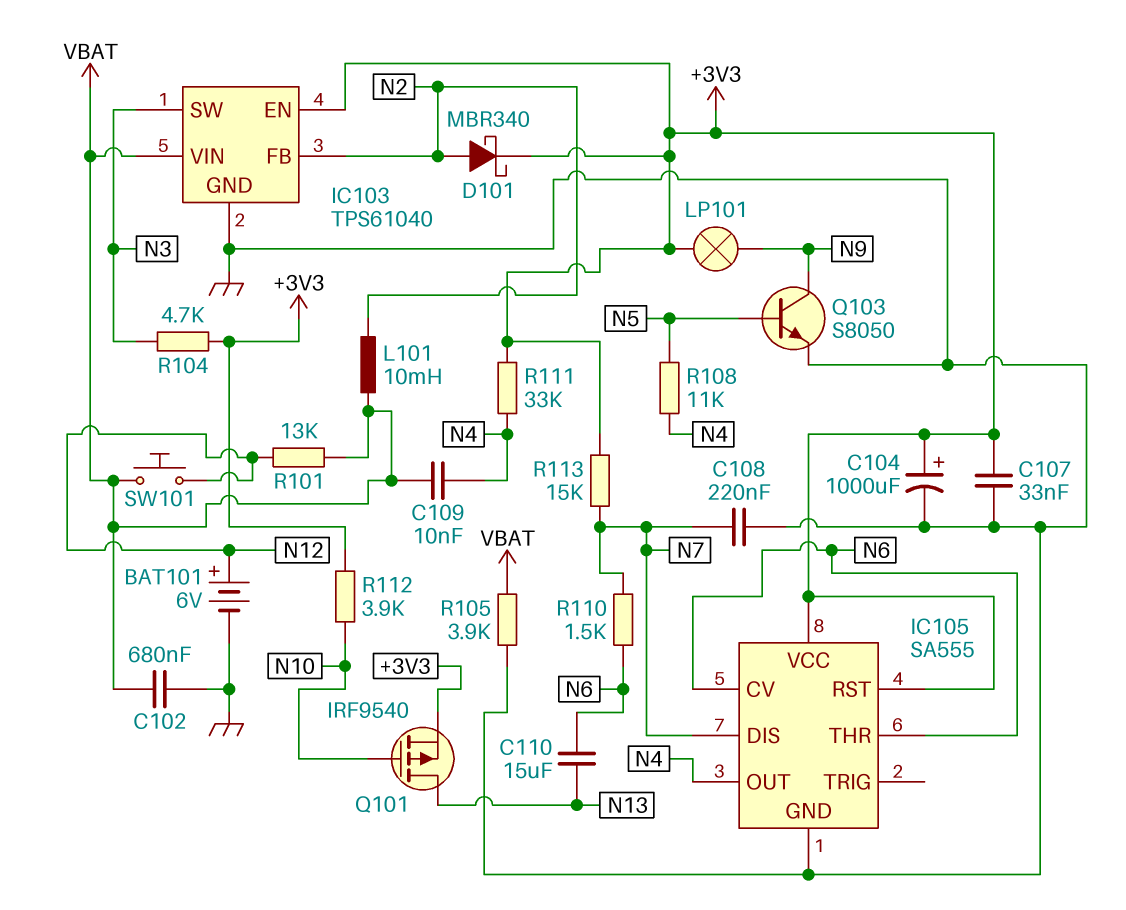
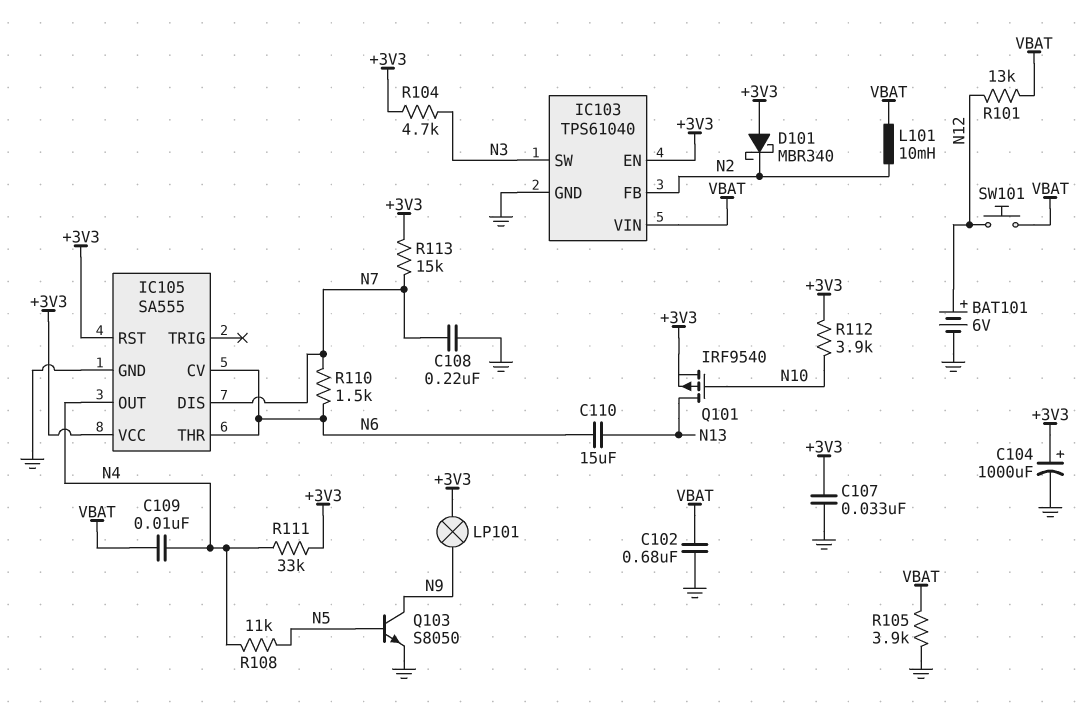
D101: schottky MBR340 (A N2, K +3V3) -> schottky MBR340 (A +3V3, K N2)

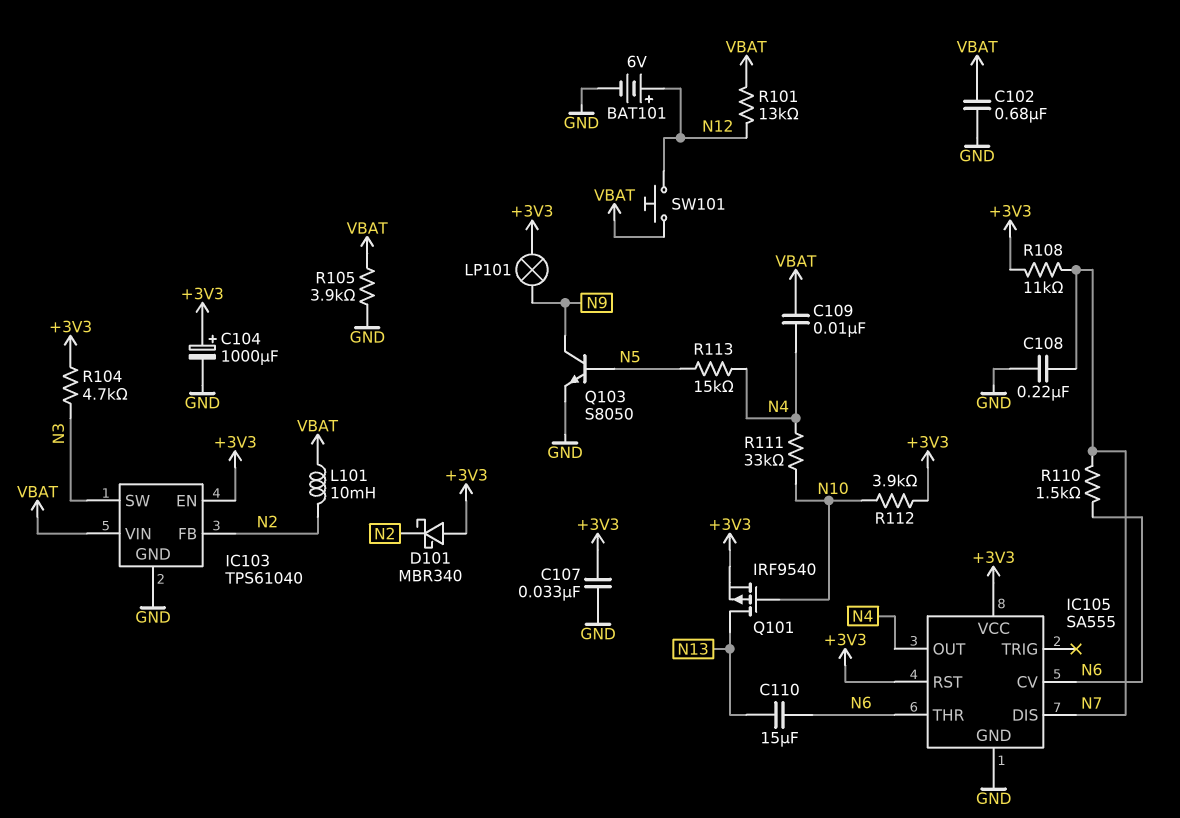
R108: 11k (N4, N5) -> 11k (+3V3, N7)
R111: 33k (+3V3, N4) -> 33k (N4, N10)
R113: 15k (+3V3, N7) -> 15k (N4, N5)

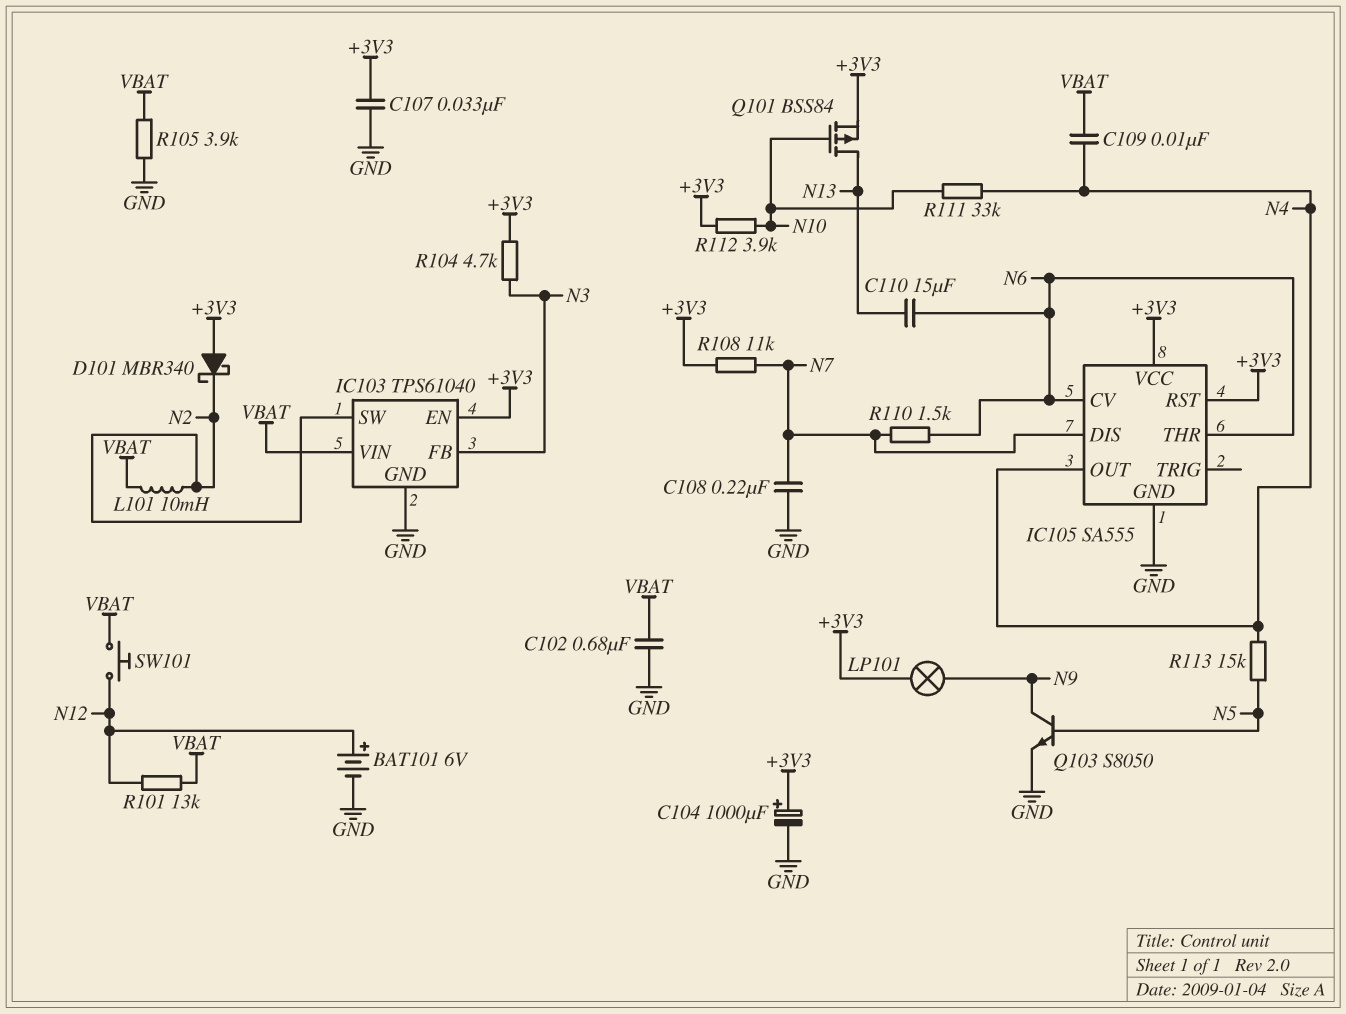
IC103 pin FB: N2 -> N3
IC103 pin SW: N3 -> N2
Q101: PMOS IRF9540 (G N10, D N13, S +3V3) -> PMOS BSS84 (G N10, D N13, S +3V3)

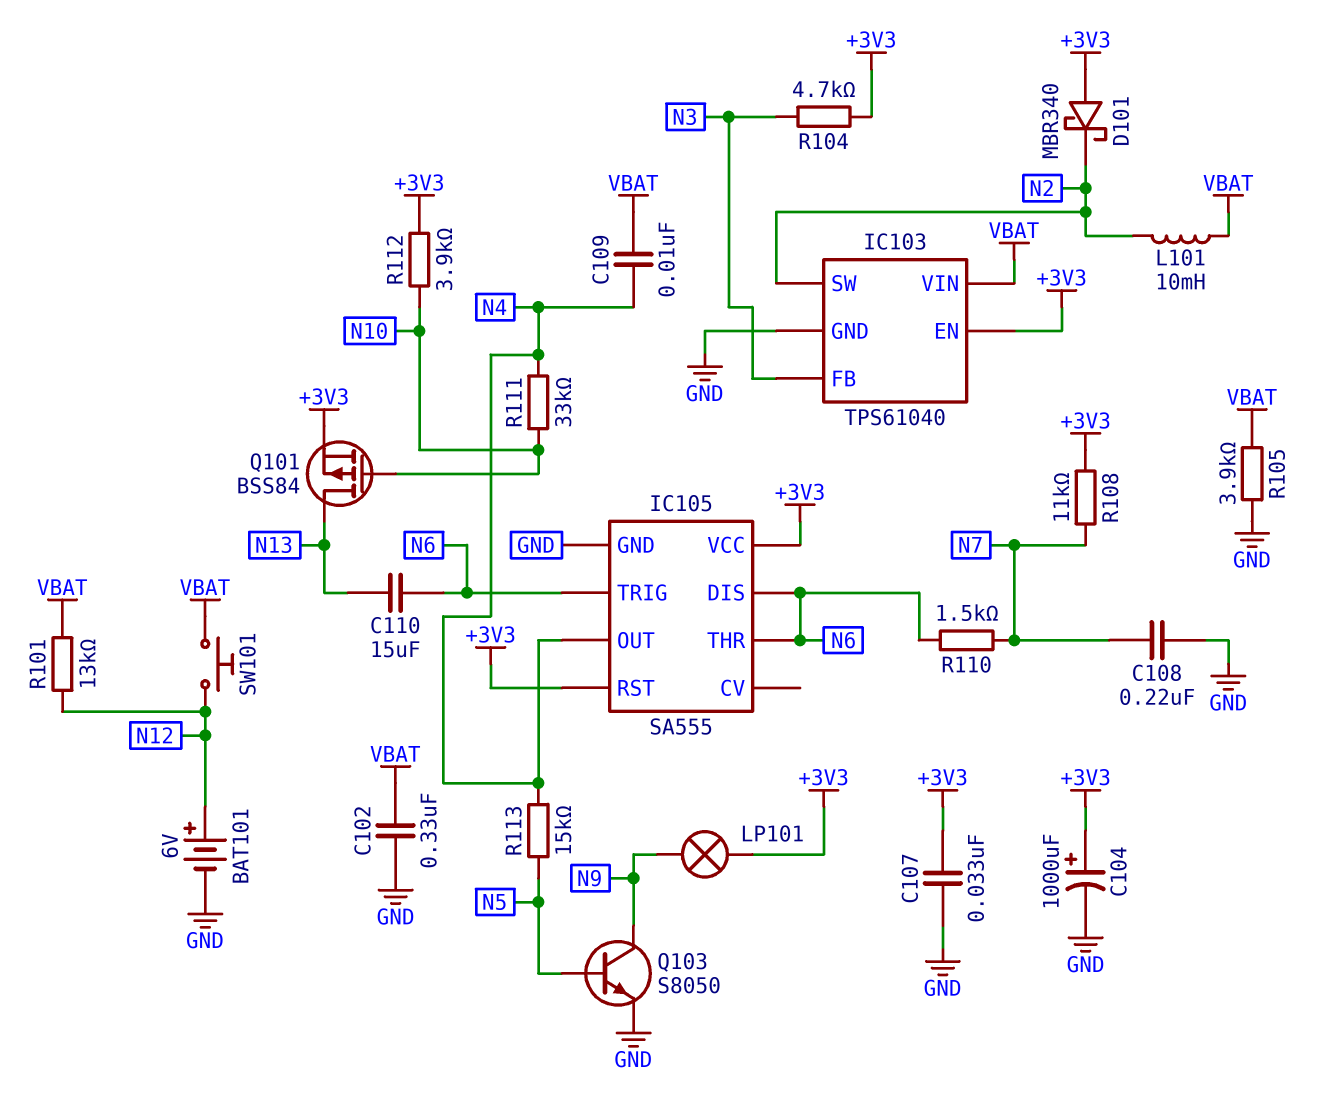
C102: 680nF (GND, VBAT) -> 330nF (GND, VBAT)
IC105 pin CV: N6 -> none
IC105 pin DIS: N7 -> N6
IC105 pin TRIG: none -> N6

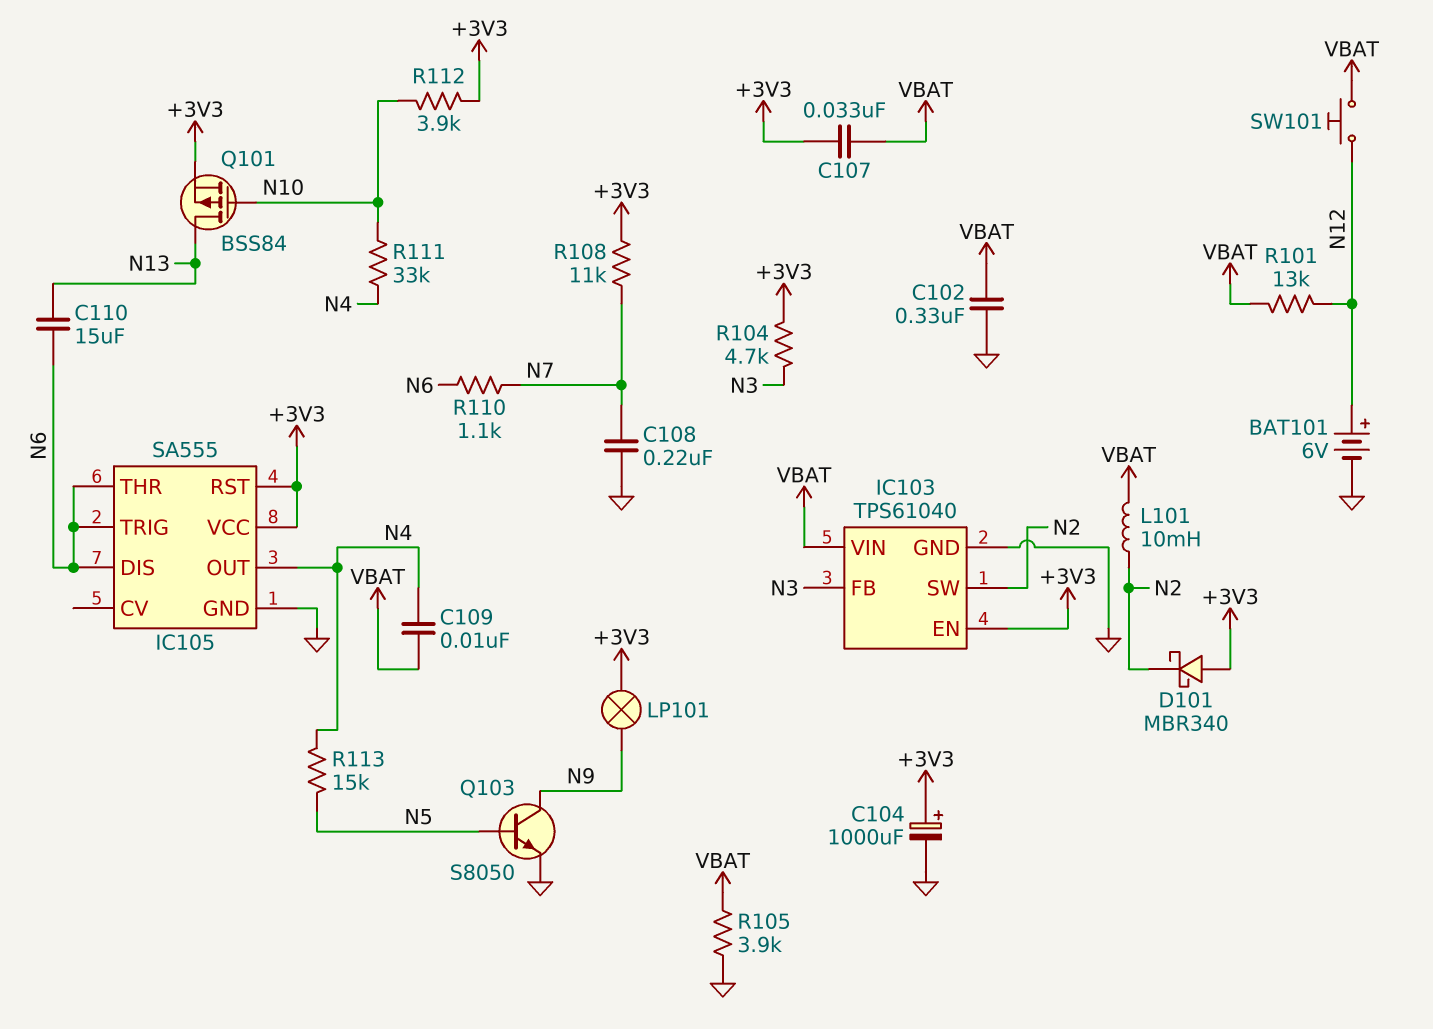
C107: 33nF (+3V3, GND) -> 33nF (+3V3, VBAT)
R110: 1.5k (N6, N7) -> 1.1k (N6, N7)

